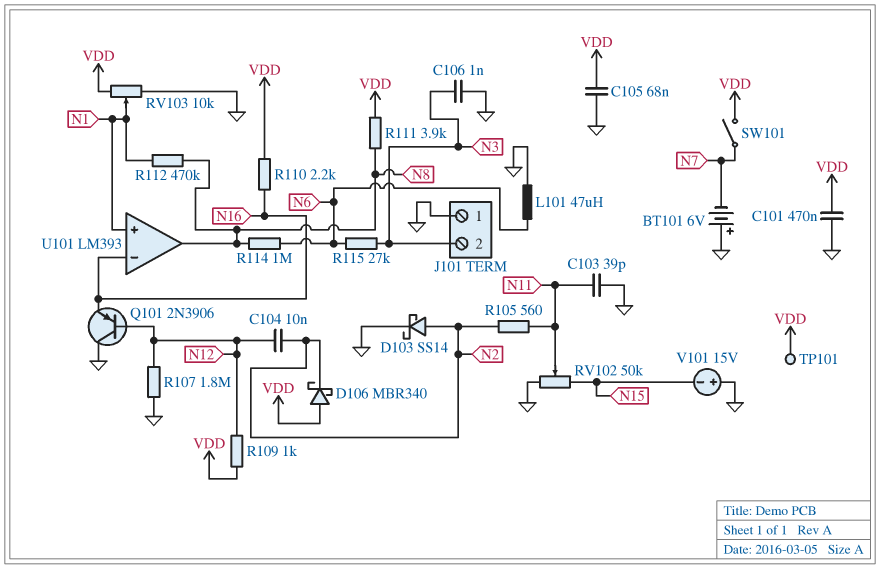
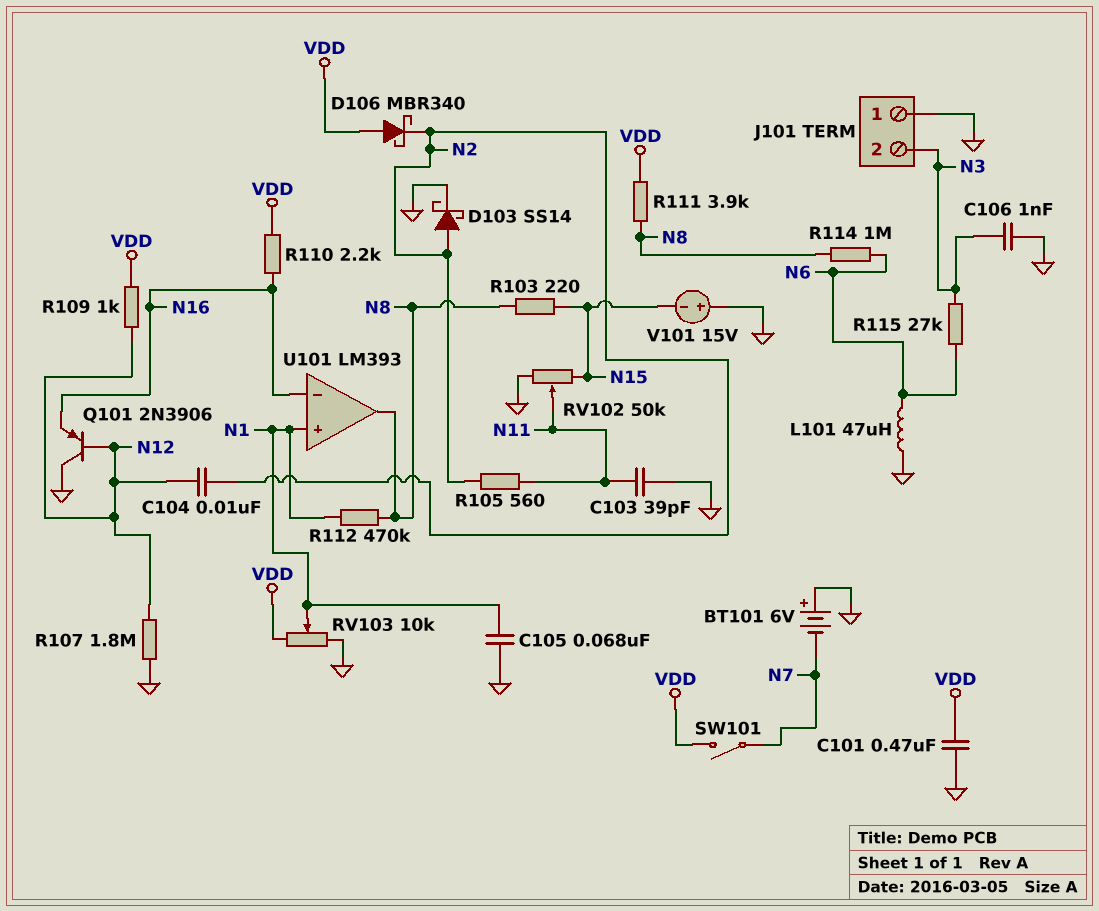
C105: 68nF (GND, VDD) -> 68nF (GND, N1)
R103: none -> 220 (N8, N15)
TP101: test point (VDD) -> none

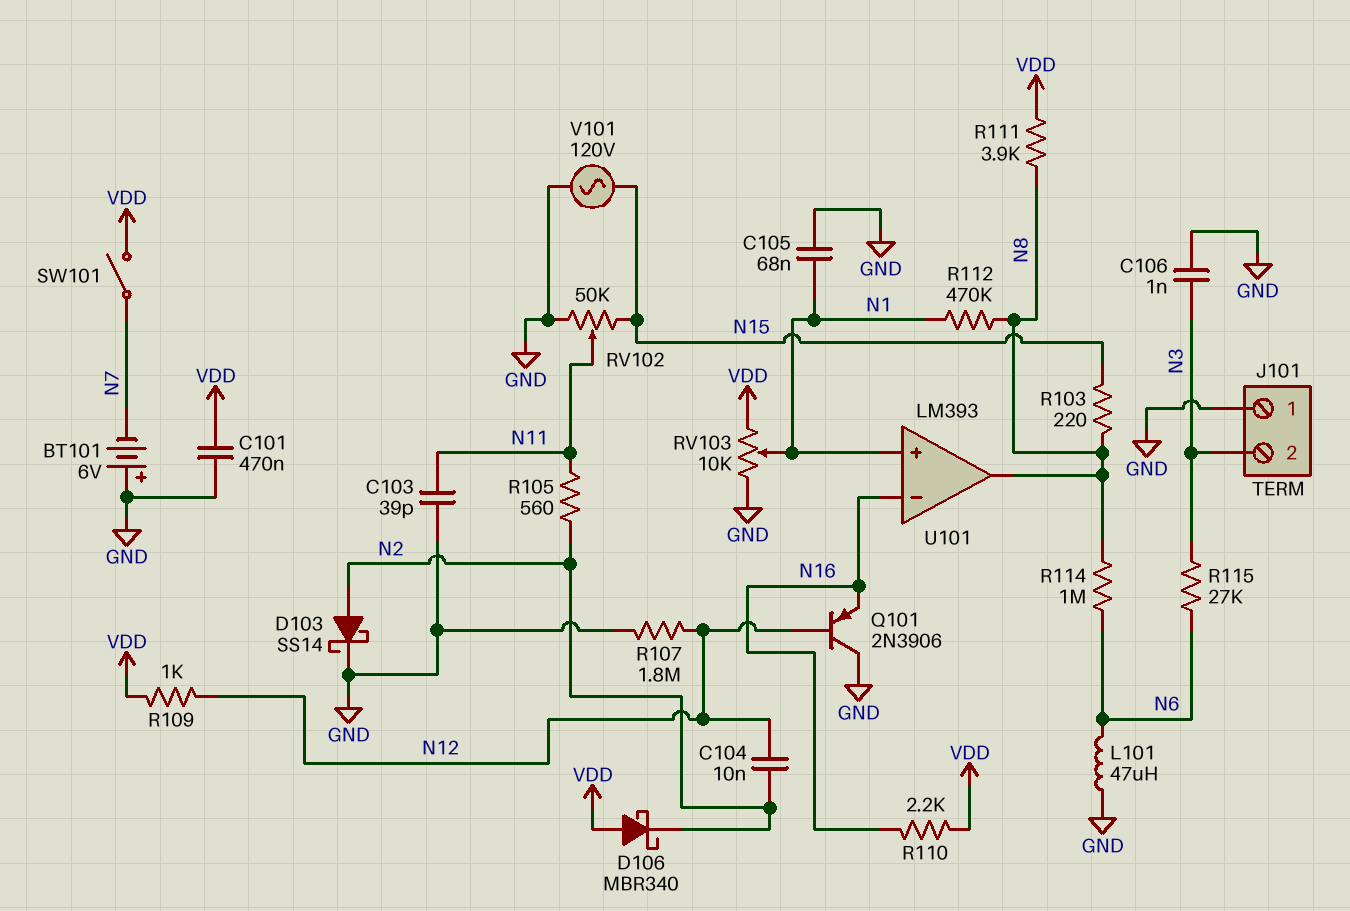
V101: 15V (plus GND, minus N15) -> AC 120V (GND, N15)

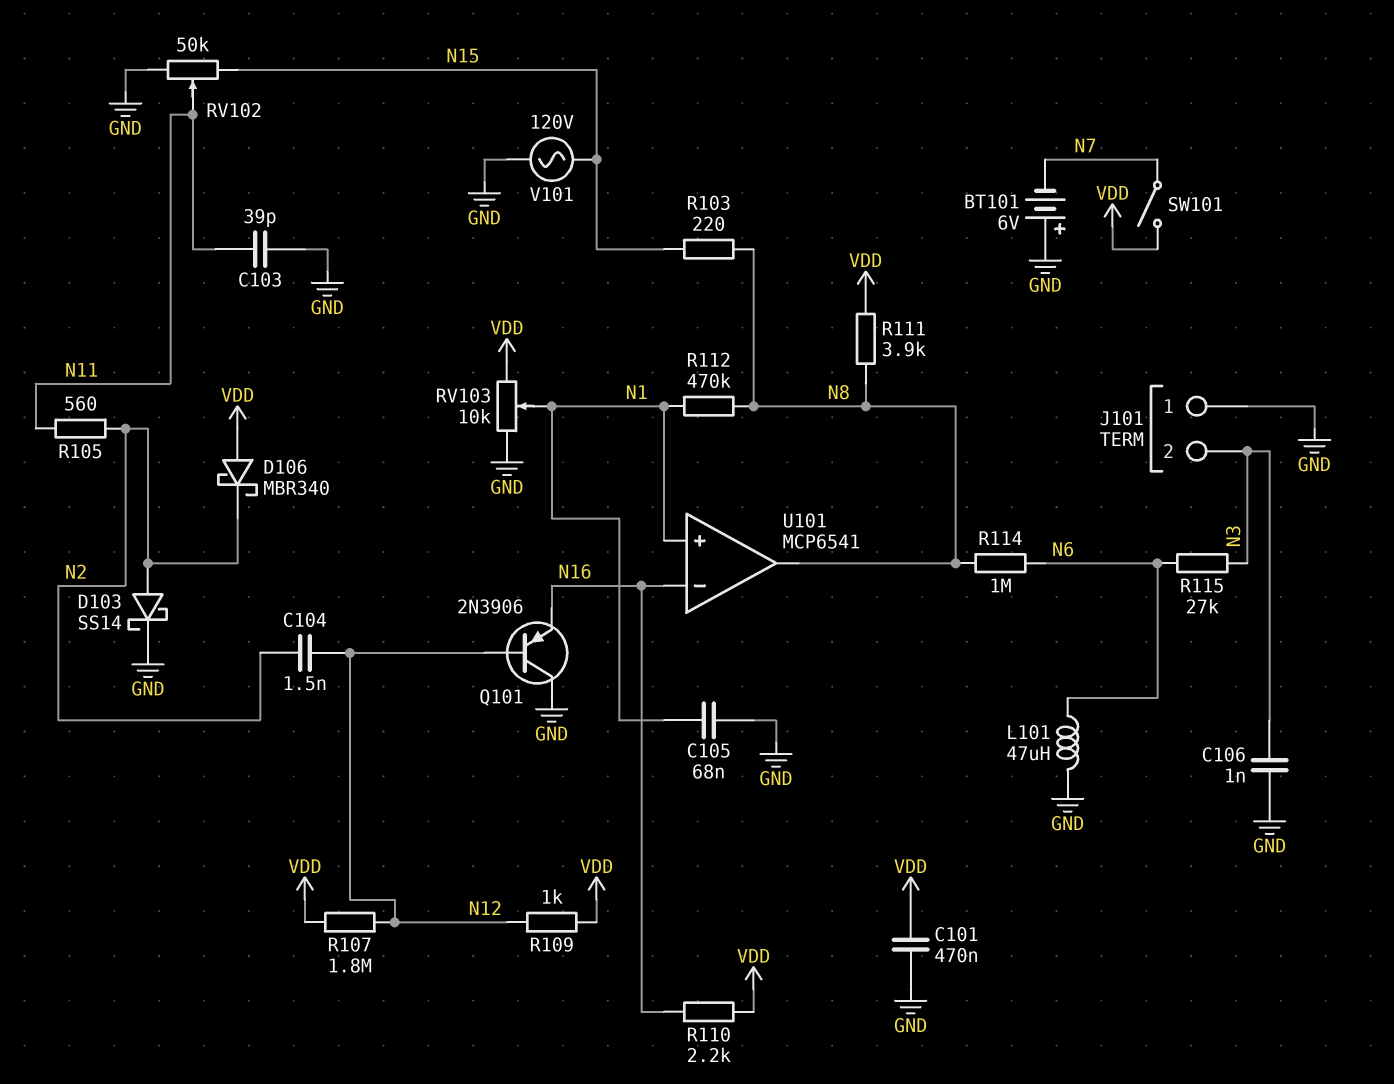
C104: 10nF (N2, N12) -> 1.5nF (N2, N12)
R107: 1.8M (GND, N12) -> 1.8M (N12, VDD)
U101: LM393 -> MCP6541

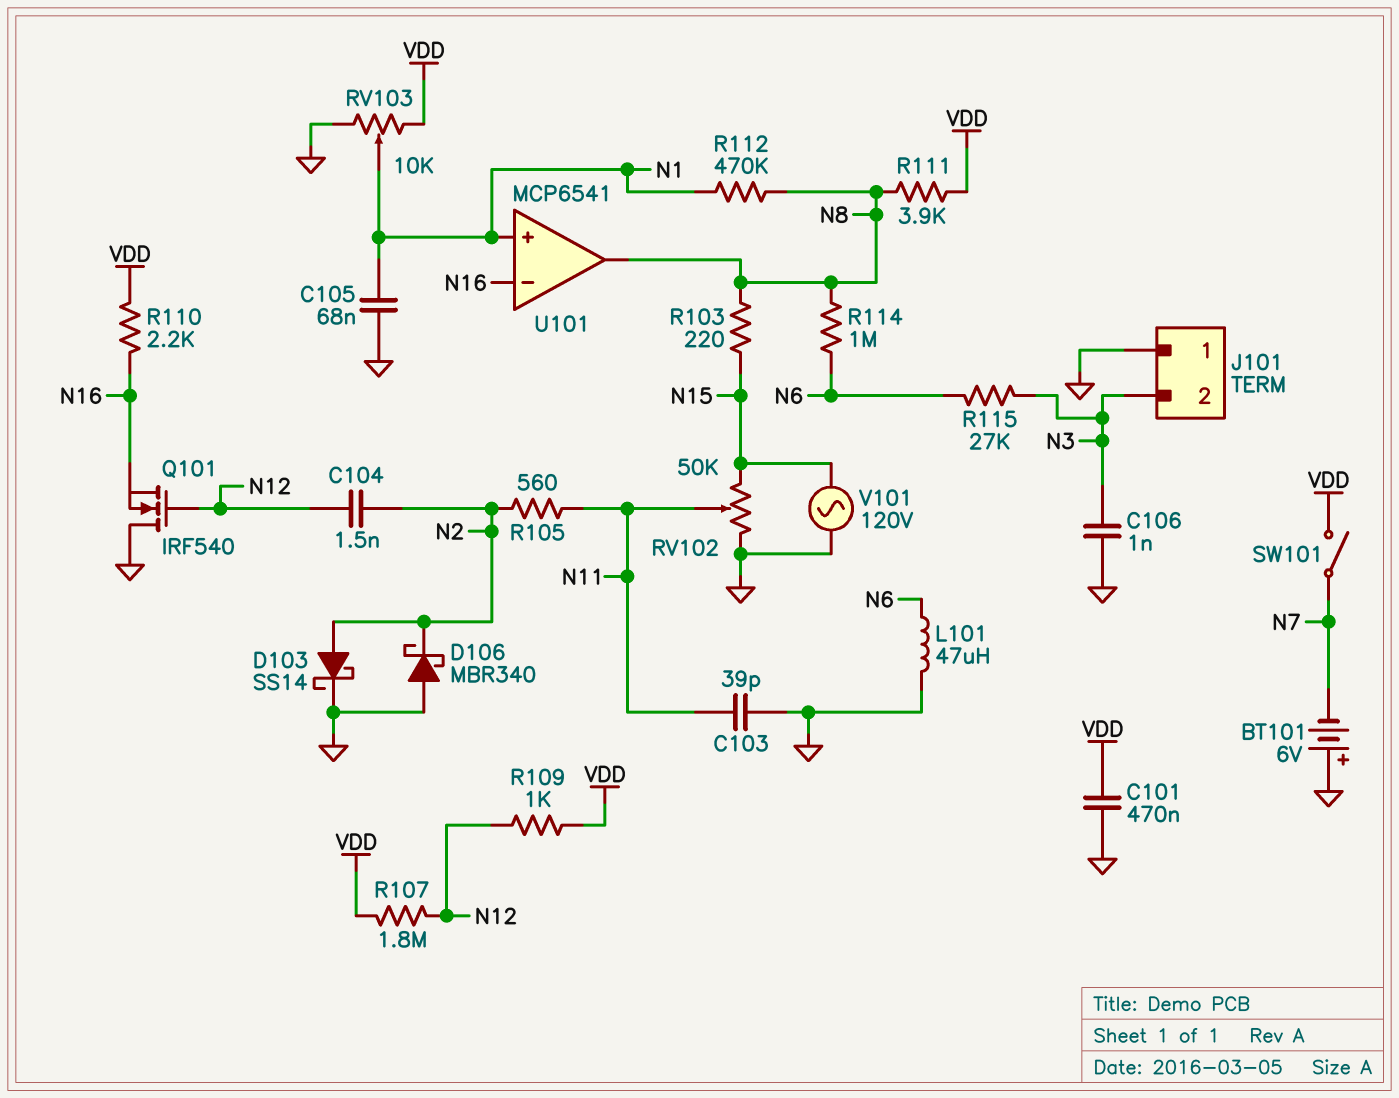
D106: schottky MBR340 (A VDD, K N2) -> schottky MBR340 (A GND, K N2)
Q101: PNP 2N3906 (B N12, C GND, E N16) -> NMOS IRF540 (G N12, D GND, S N16)

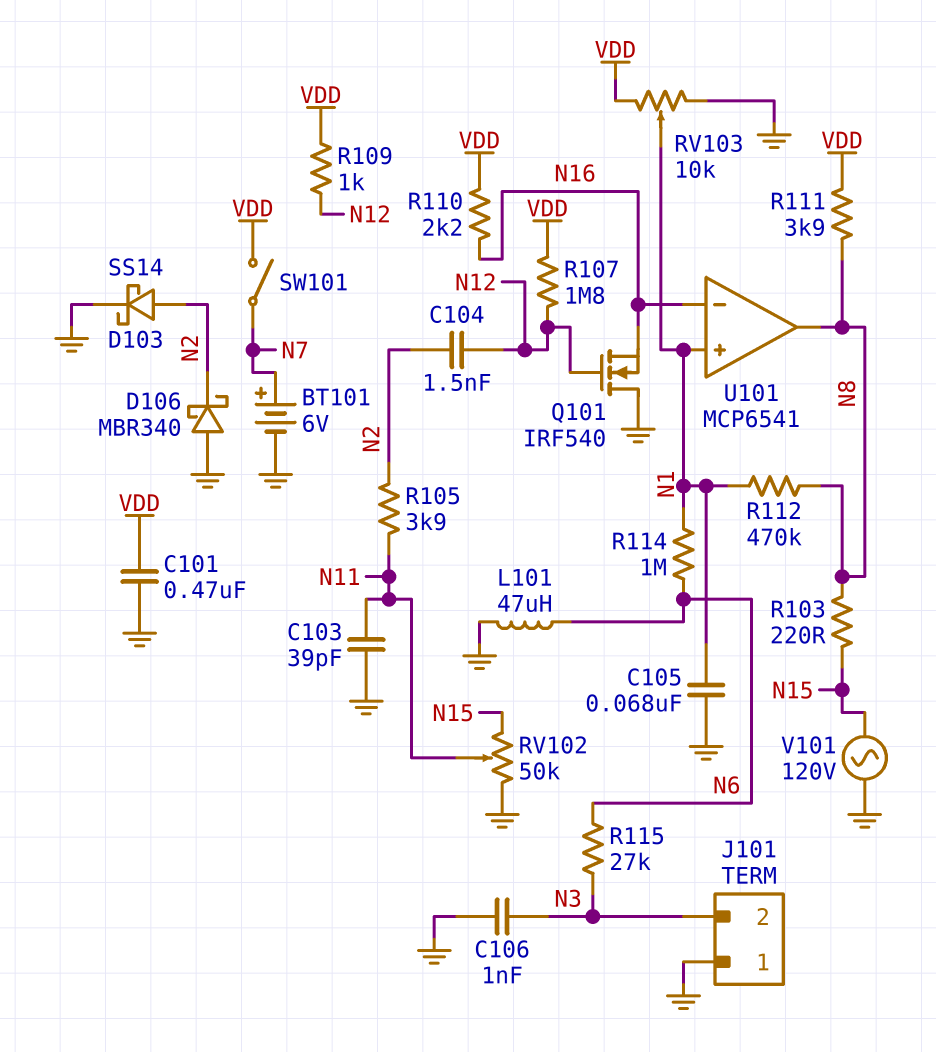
BT101: 6V (plus GND, minus N7) -> 6V (plus N7, minus GND)
R105: 560 (N2, N11) -> 3.9k (N2, N11)
R114: 1M (N6, N8) -> 1M (N1, N6)

